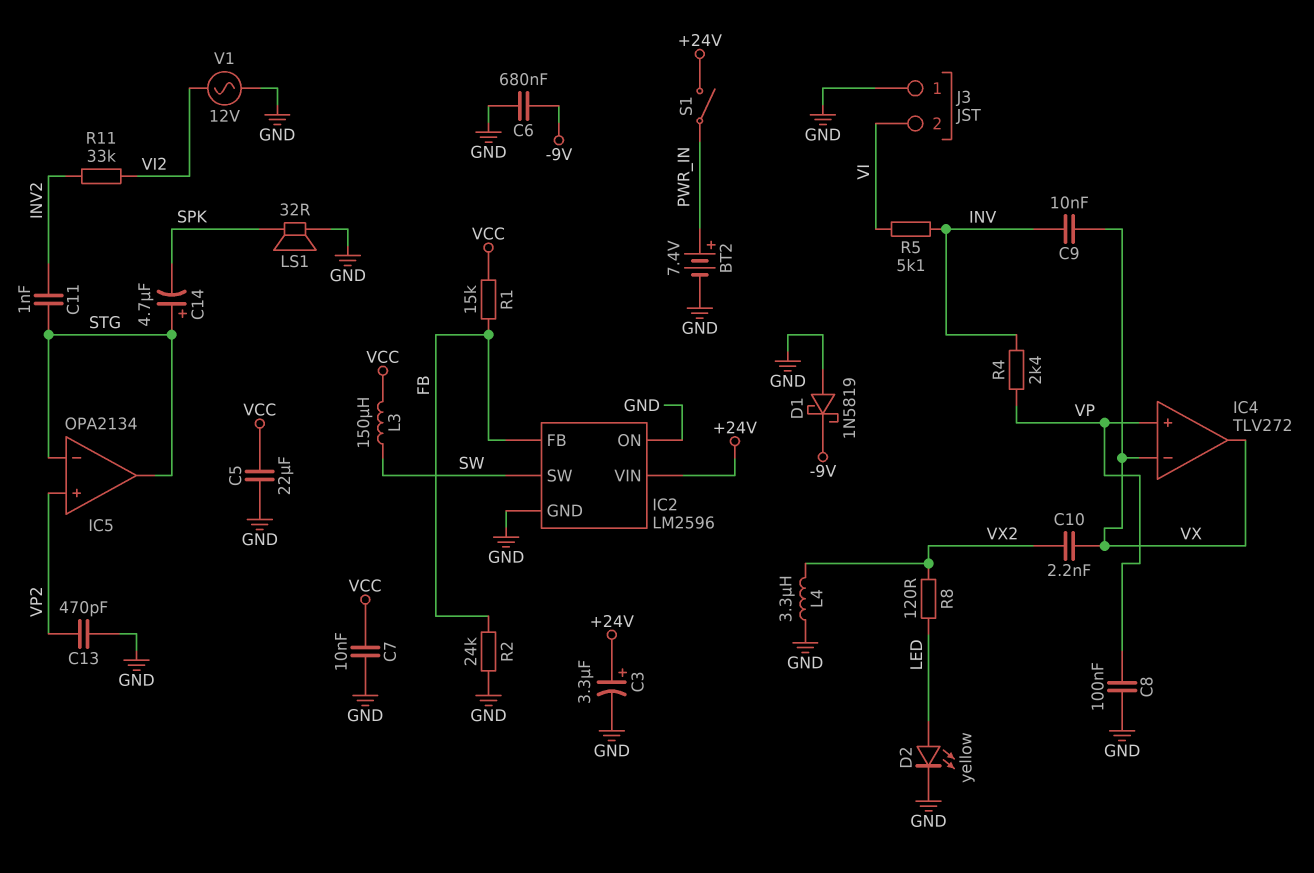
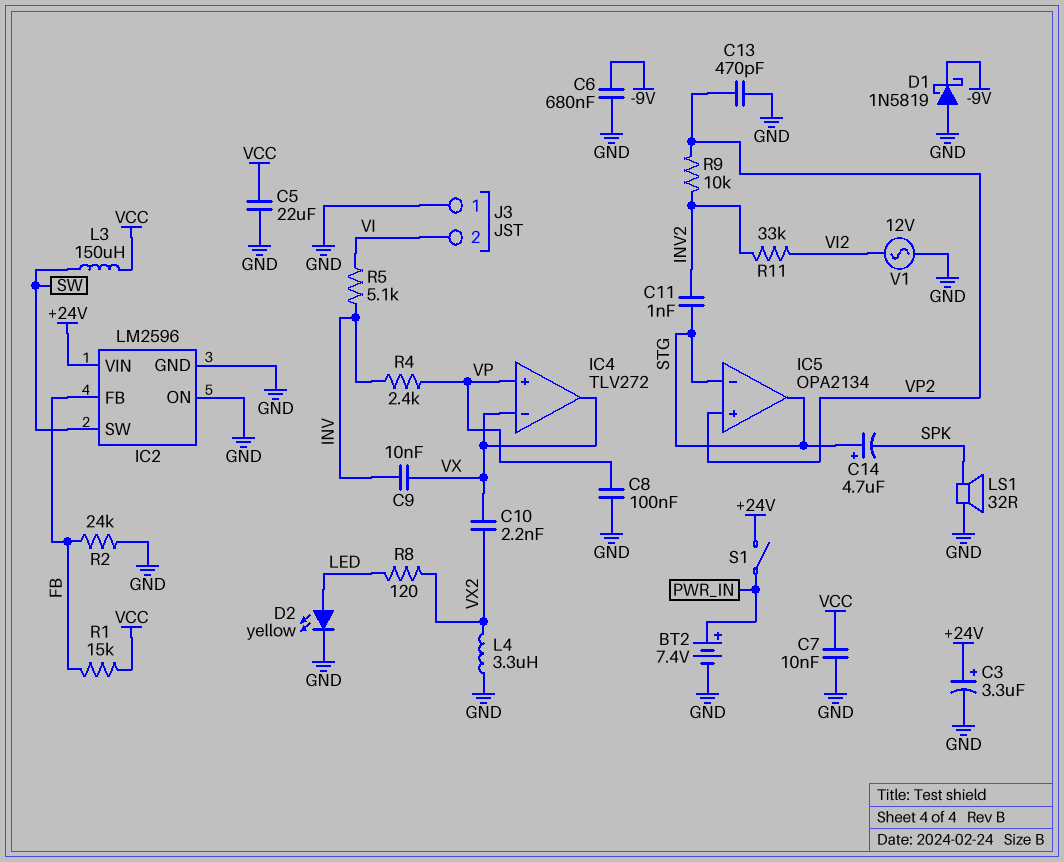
R9: none -> 10k (INV2, VP2)

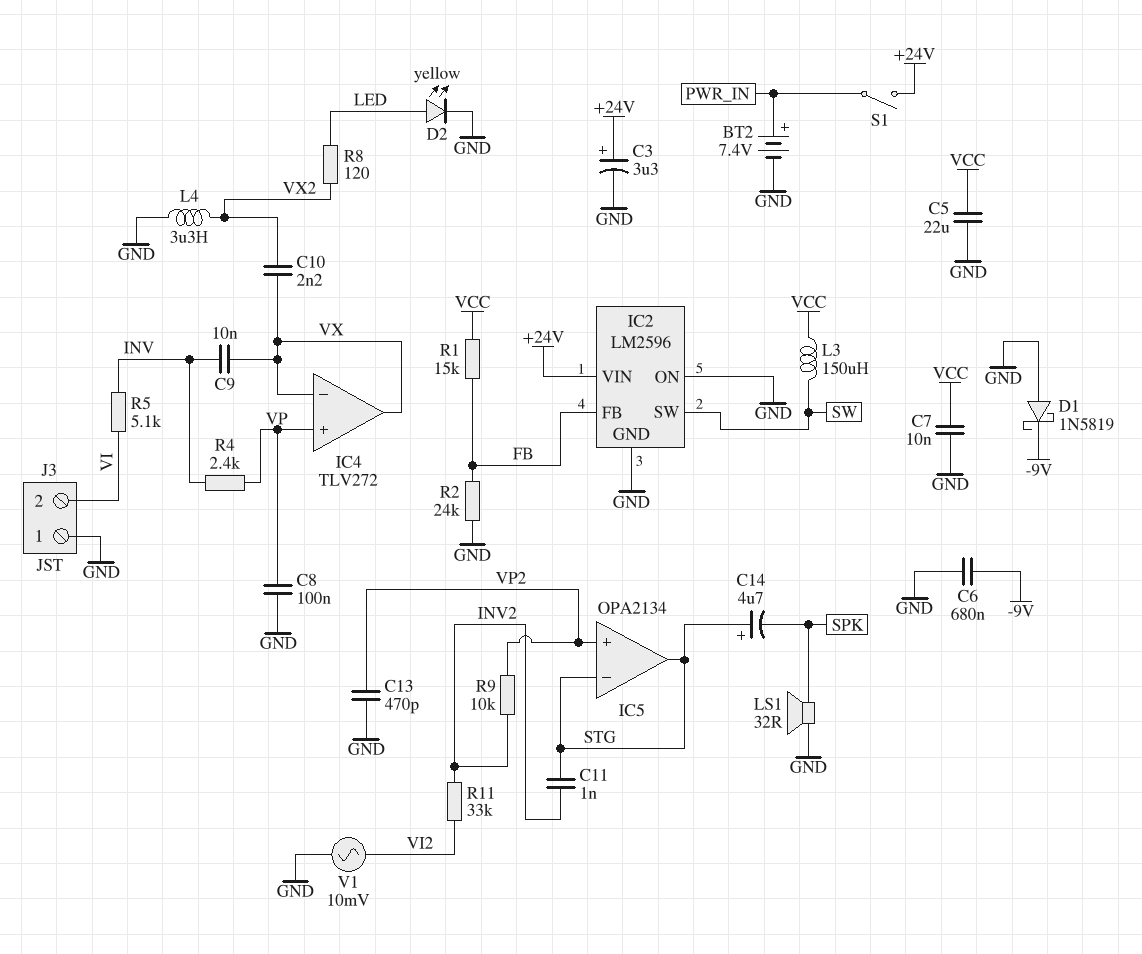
V1: AC 12V (GND, VI2) -> AC 10mV (GND, VI2)

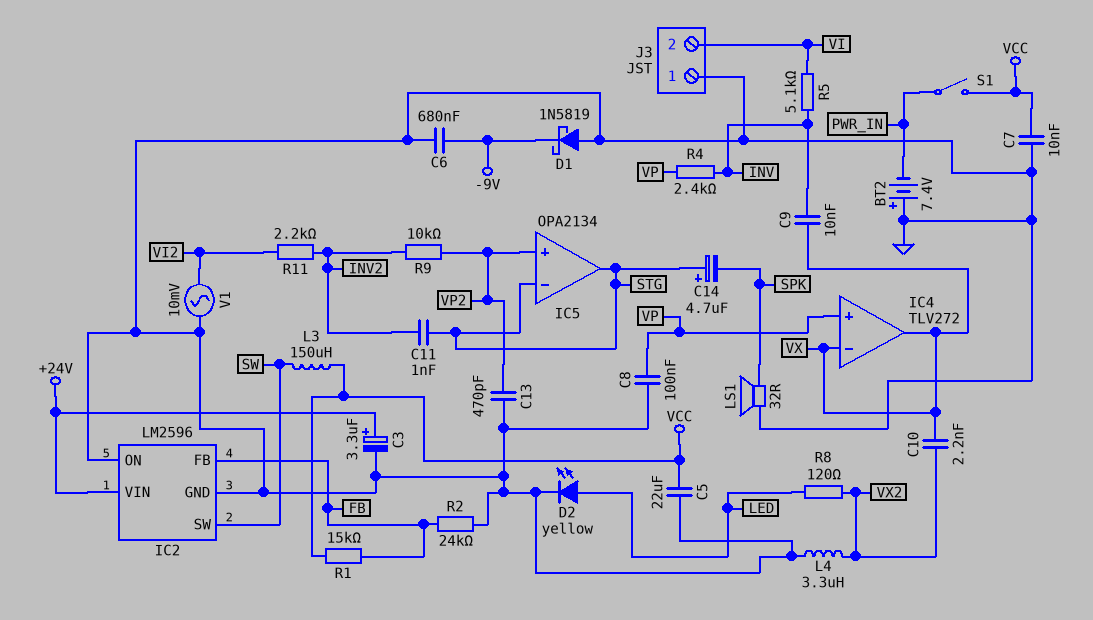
BT2: 7.4V (plus PWR_IN, minus GND) -> 7.4V (plus GND, minus PWR_IN)
R11: 33k (INV2, VI2) -> 2.2k (INV2, VI2)
S1: switch (+24V, PWR_IN) -> switch (PWR_IN, VCC)

